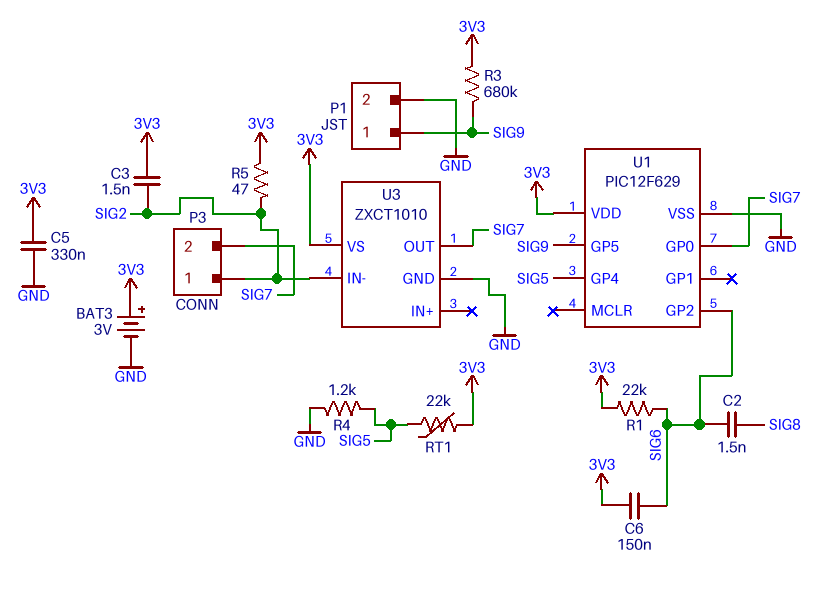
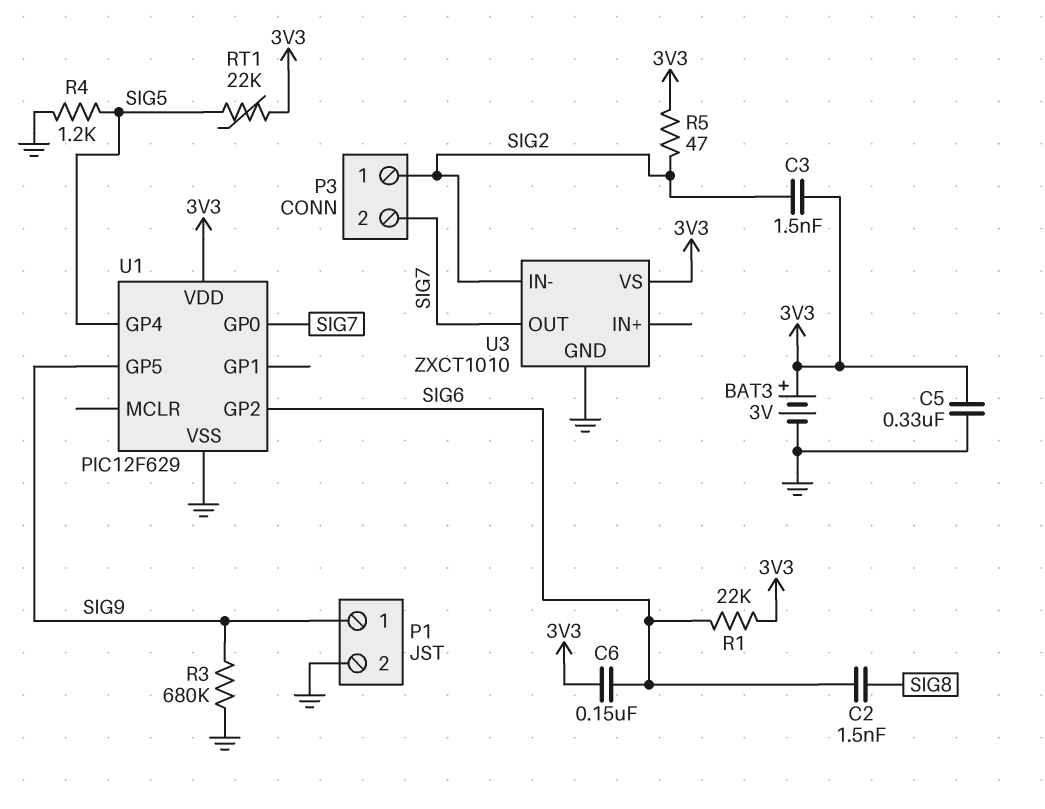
R3: 680k (3V3, SIG9) -> 680k (GND, SIG9)

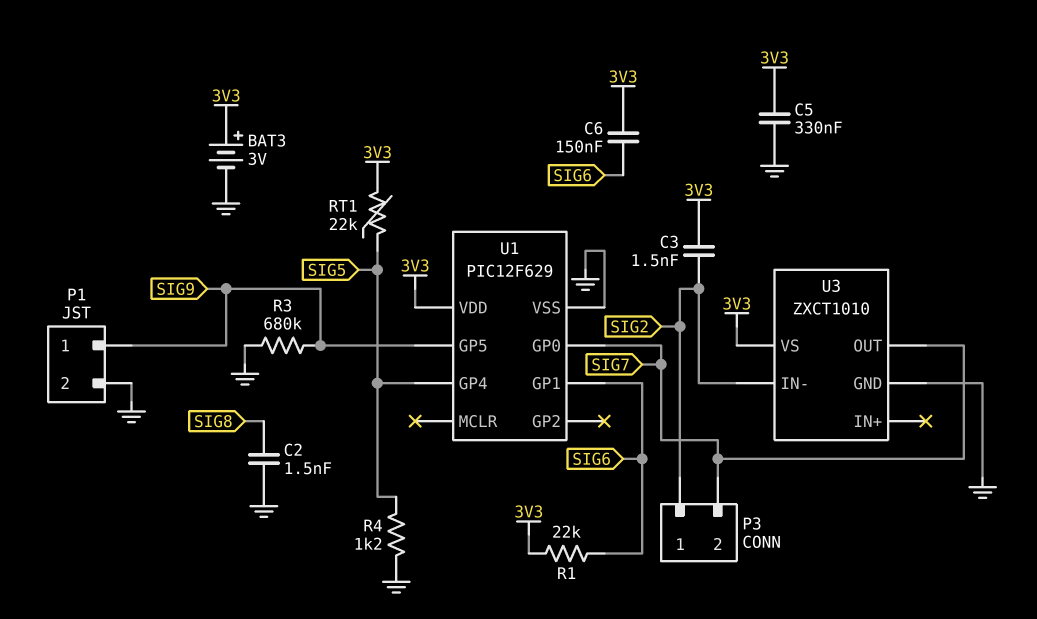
C2: 1.5nF (SIG6, SIG8) -> 1.5nF (GND, SIG8)
R5: 47 (3V3, SIG2) -> none
U1 pin GP1: none -> SIG6
U1 pin GP2: SIG6 -> none

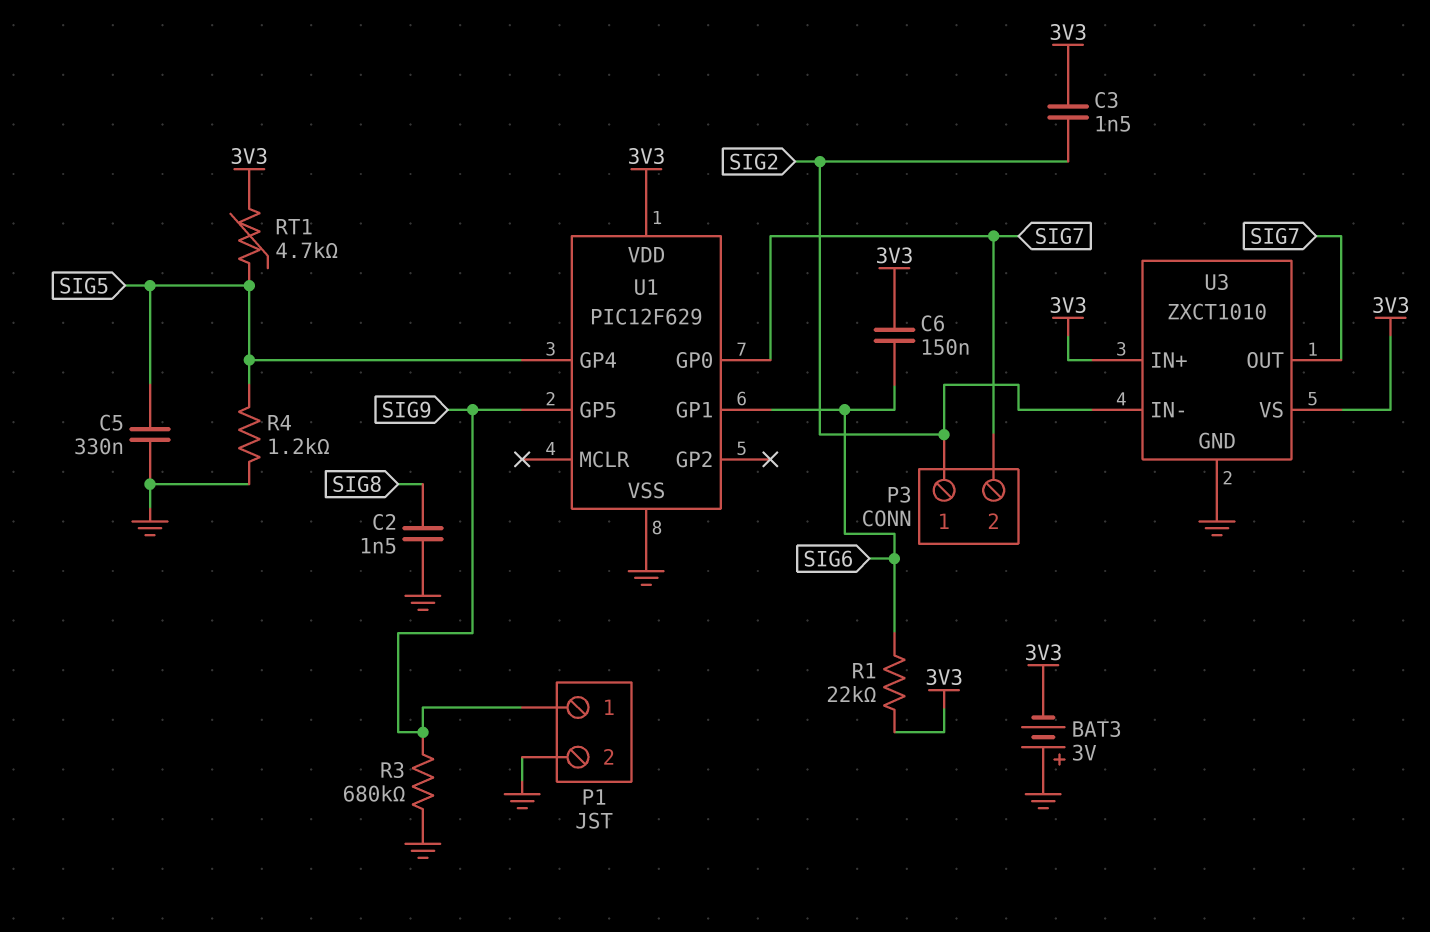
BAT3: 3V (plus 3V3, minus GND) -> 3V (plus GND, minus 3V3)
C5: 330nF (3V3, GND) -> 330nF (GND, SIG5)
RT1: 22k (3V3, SIG5) -> 4.7k (3V3, SIG5)
U3 pin IN+: none -> 3V3

